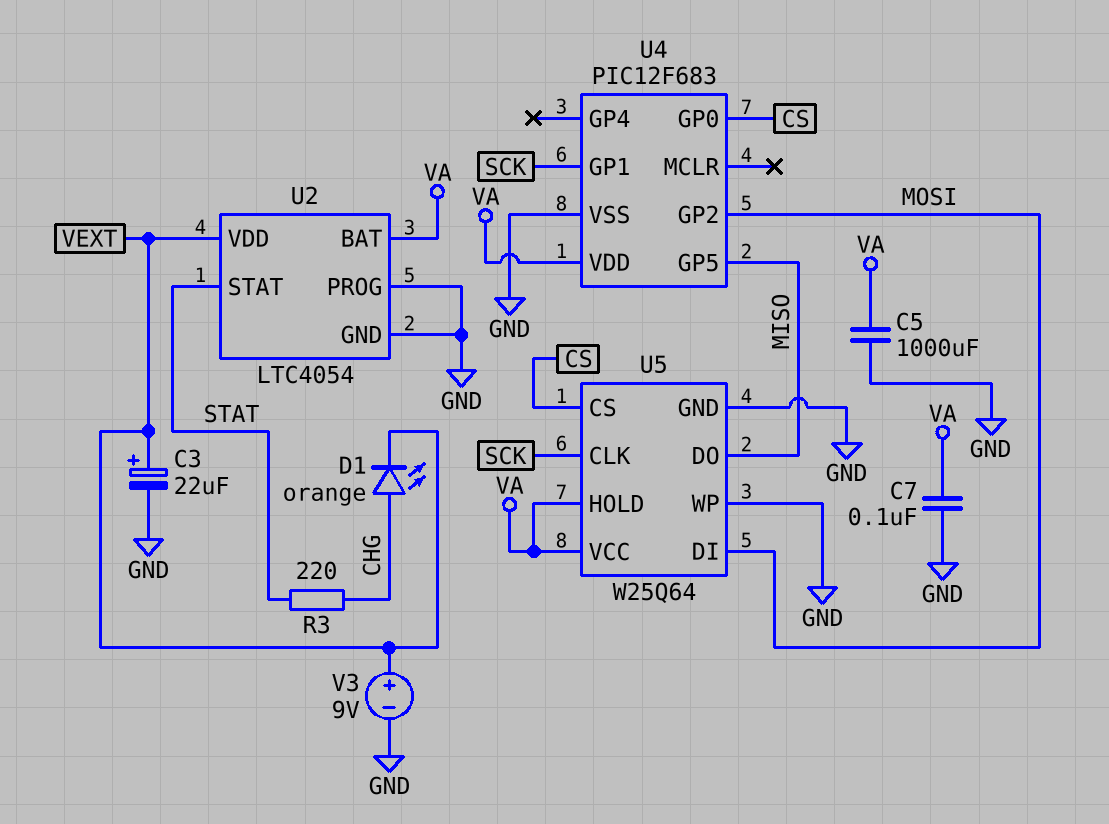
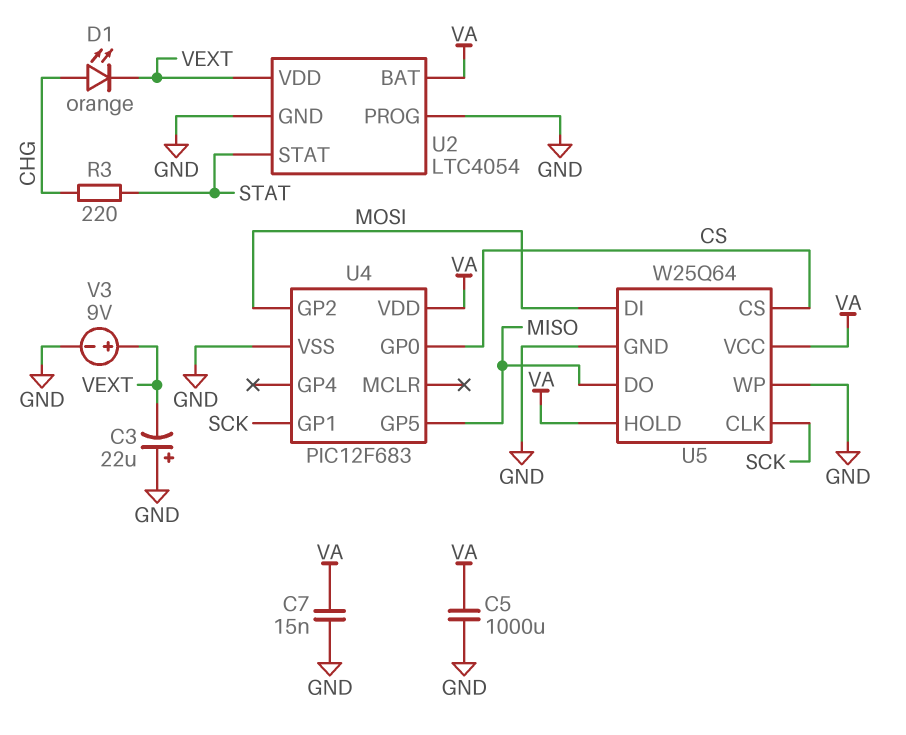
C3: 22uF (plus VEXT, minus GND) -> 22uF (plus GND, minus VEXT)
C7: 100nF (GND, VA) -> 15nF (GND, VA)

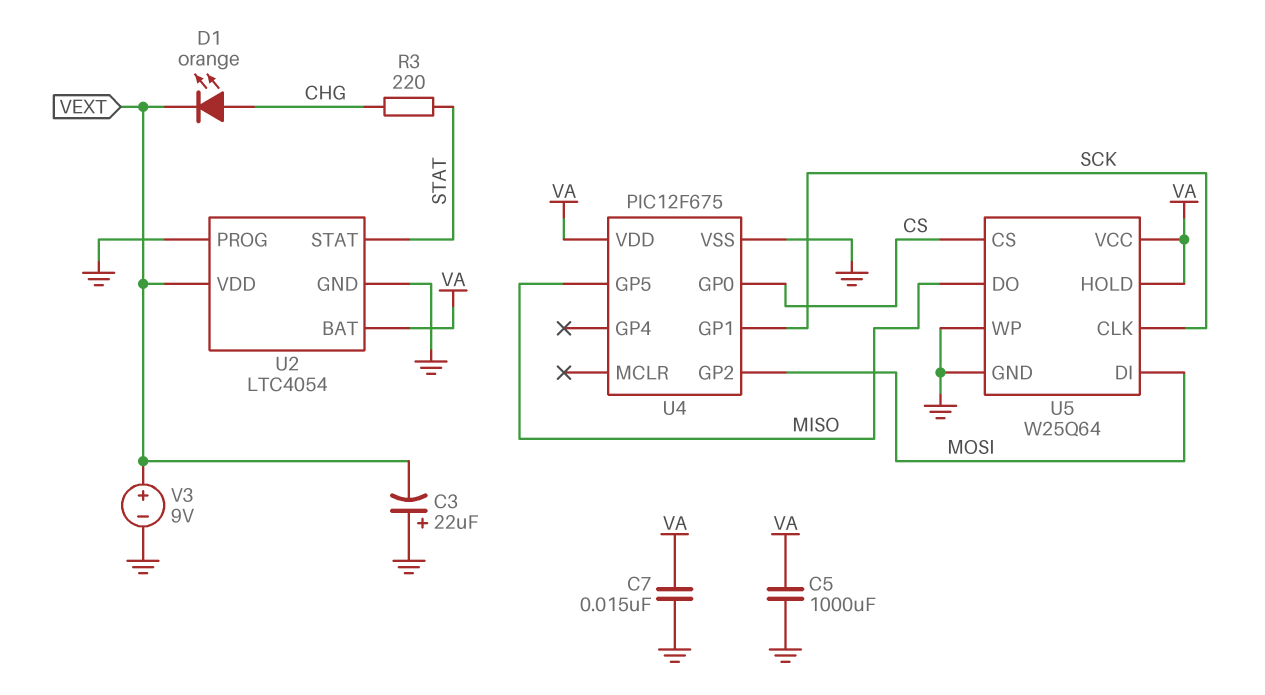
U4: PIC12F683 -> PIC12F675

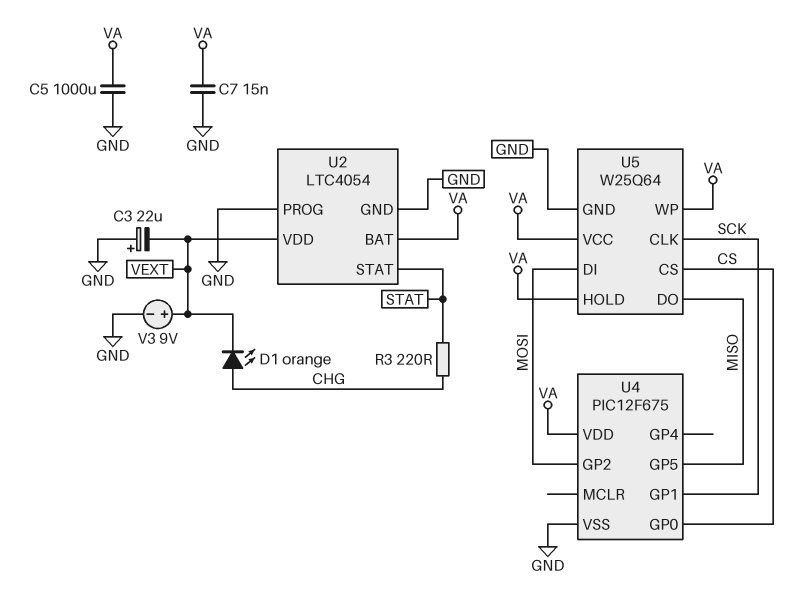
U5 pin WP: GND -> VA

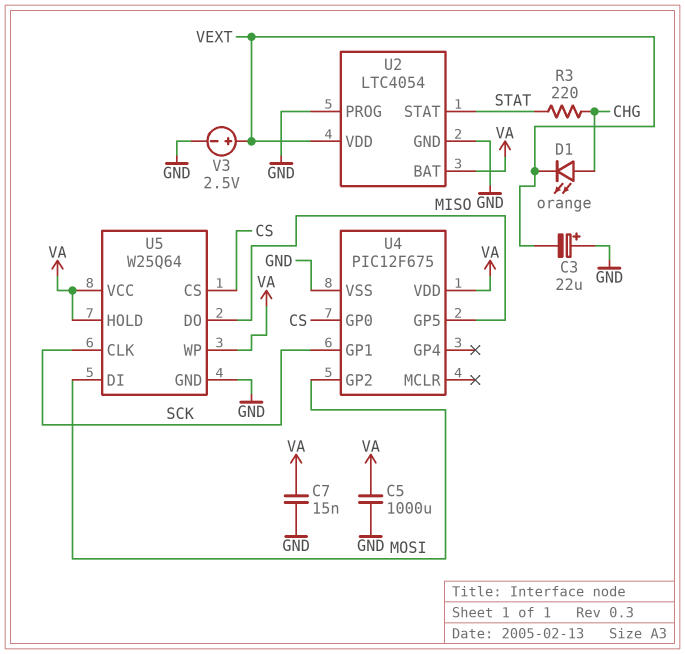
V3: 9V (plus VEXT, minus GND) -> 2.5V (plus VEXT, minus GND)

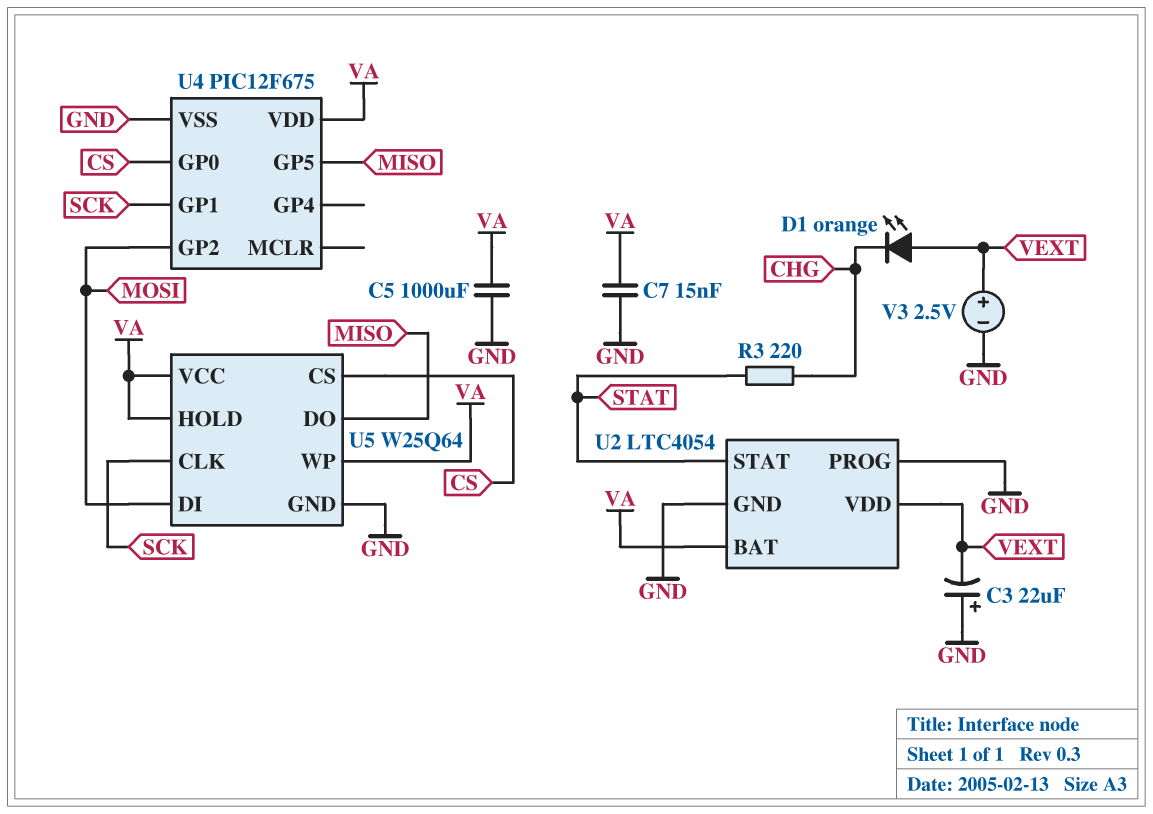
D1: LED orange (A CHG, K VEXT) -> LED orange (A VEXT, K CHG)

